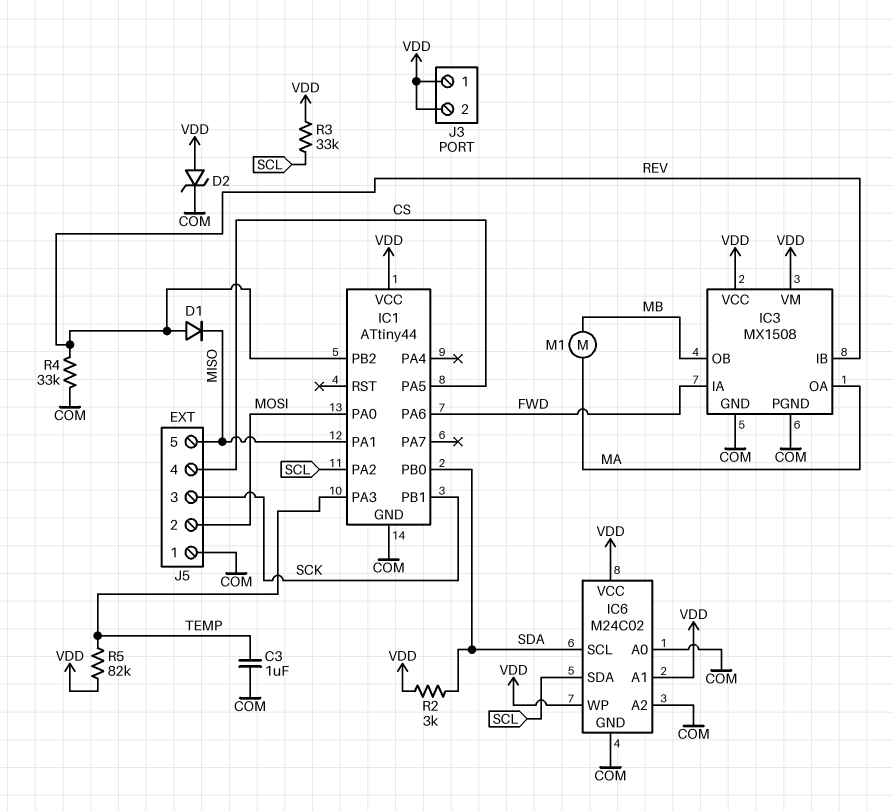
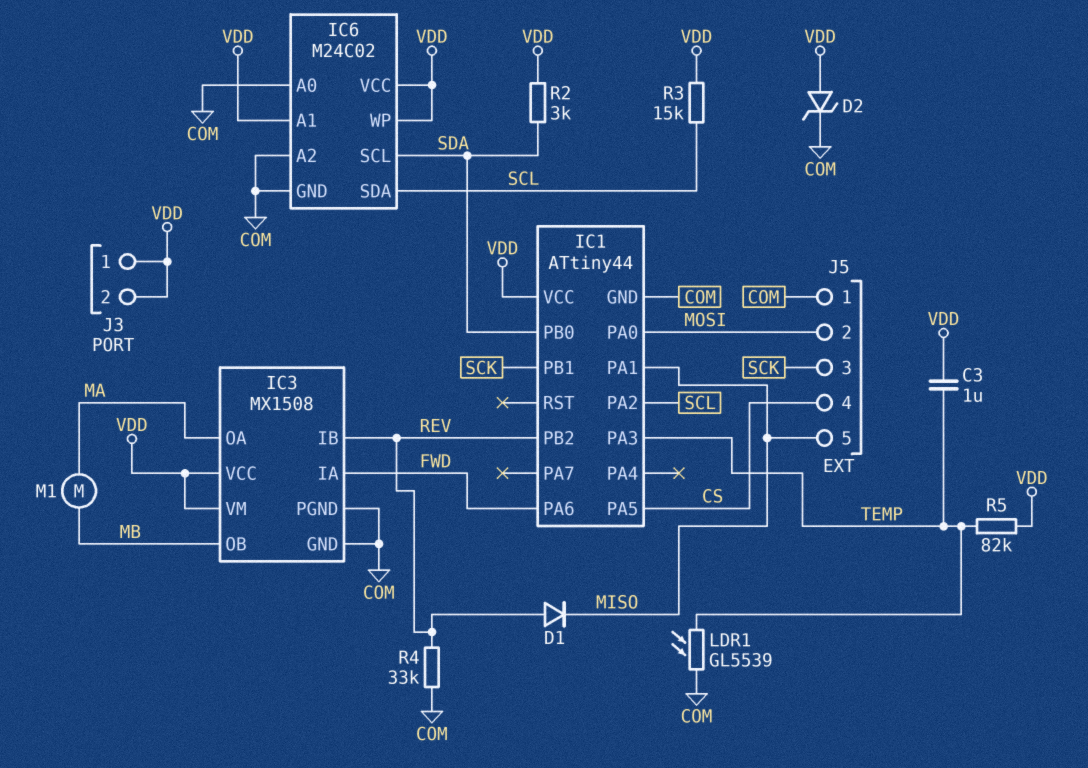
C3: 1uF (COM, TEMP) -> 1uF (TEMP, VDD)
LDR1: none -> GL5539 (COM, TEMP)
R3: 33k (SCL, VDD) -> 15k (SCL, VDD)

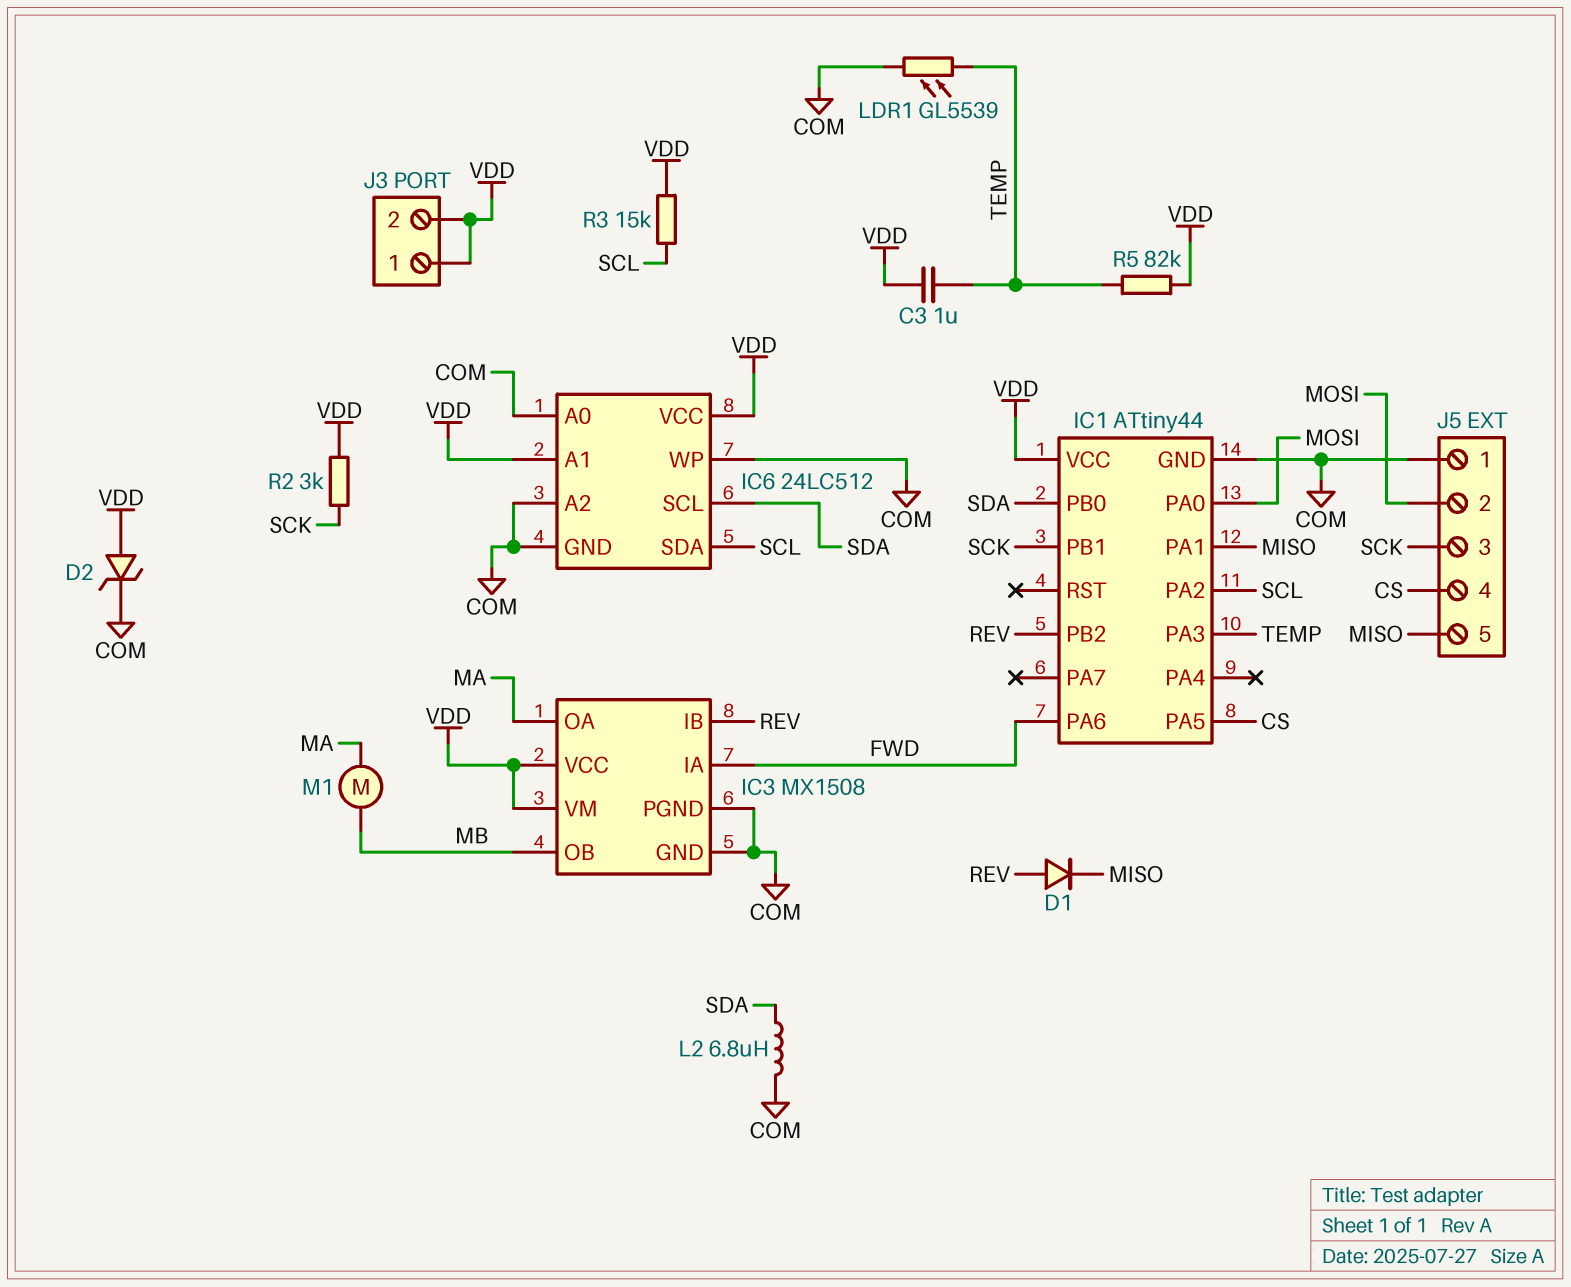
IC6: M24C02 -> 24LC512
IC6 pin WP: VDD -> COM
L2: none -> 6.8uH (COM, SDA)
R2: 3k (SDA, VDD) -> 3k (SCK, VDD)
R4: 33k (COM, REV) -> none

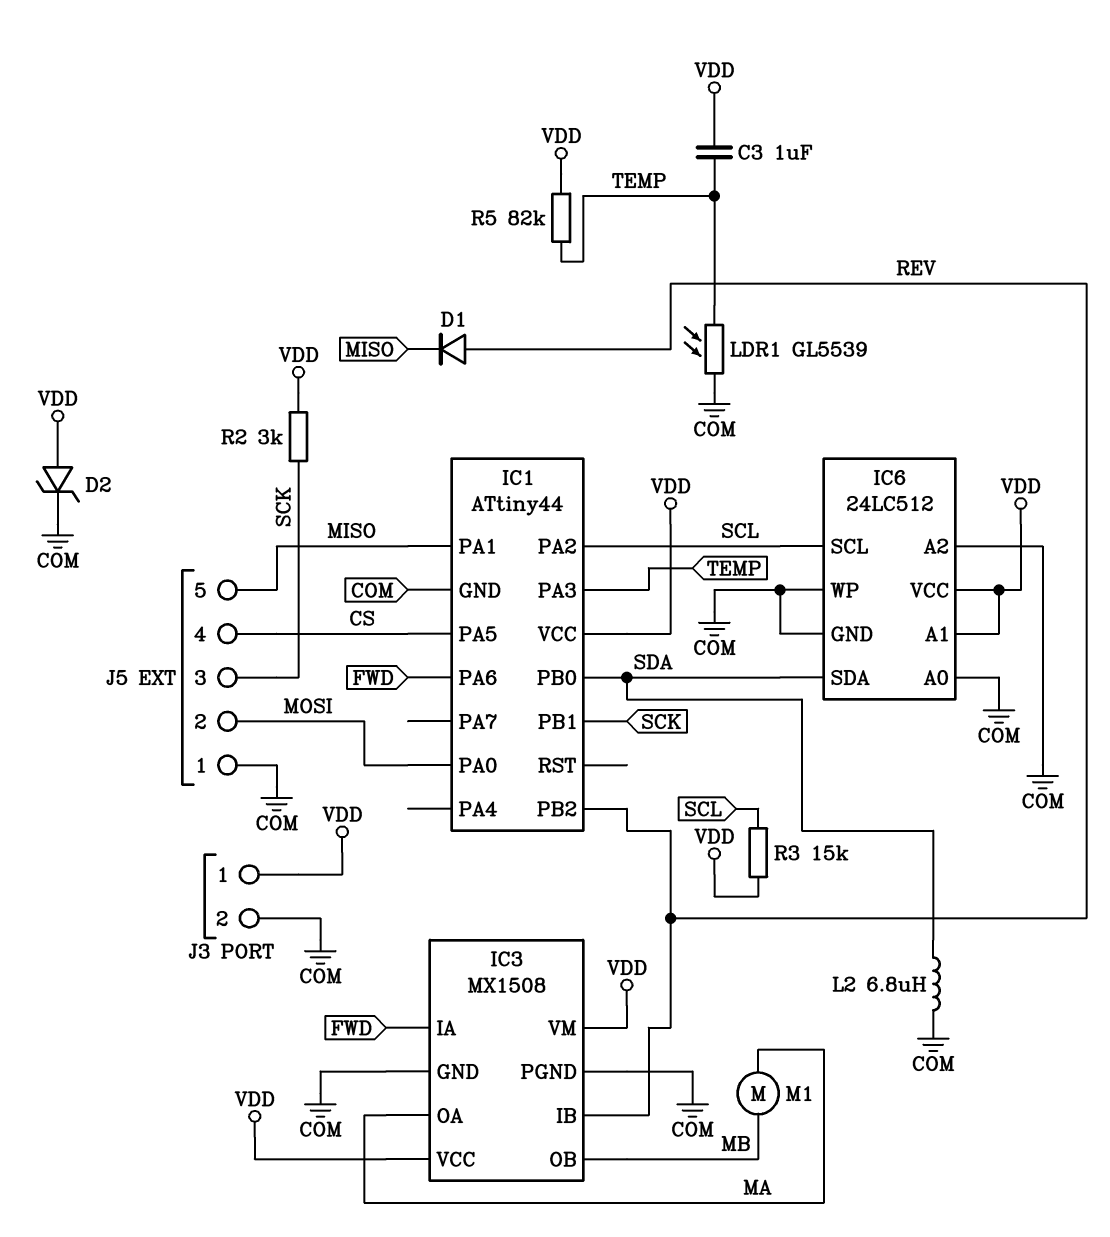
IC6 pin SCL: SDA -> SCL
IC6 pin SDA: SCL -> SDA
J3 pin 2: VDD -> COM

